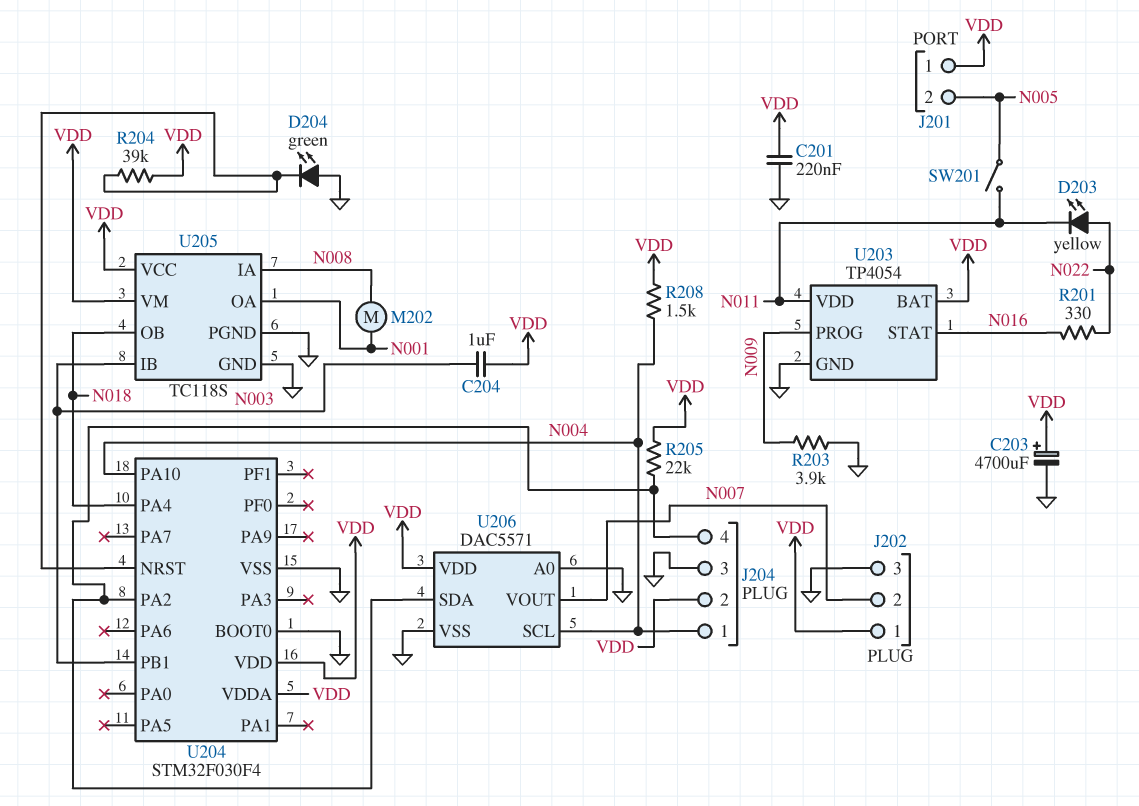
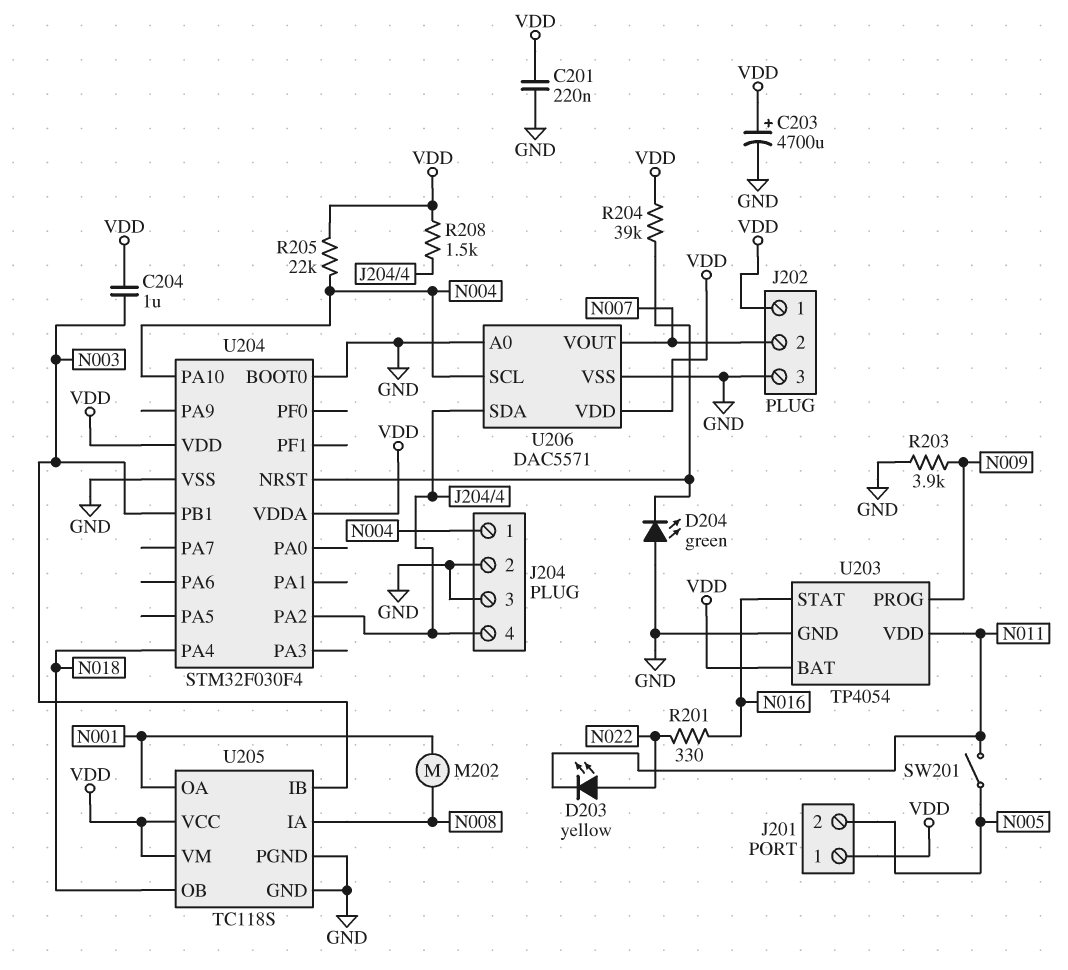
J204 pin 2: VDD -> GND
R205: 22k (J204/4, VDD) -> 22k (N004, VDD)
R208: 1.5k (N004, VDD) -> 1.5k (J204/4, VDD)

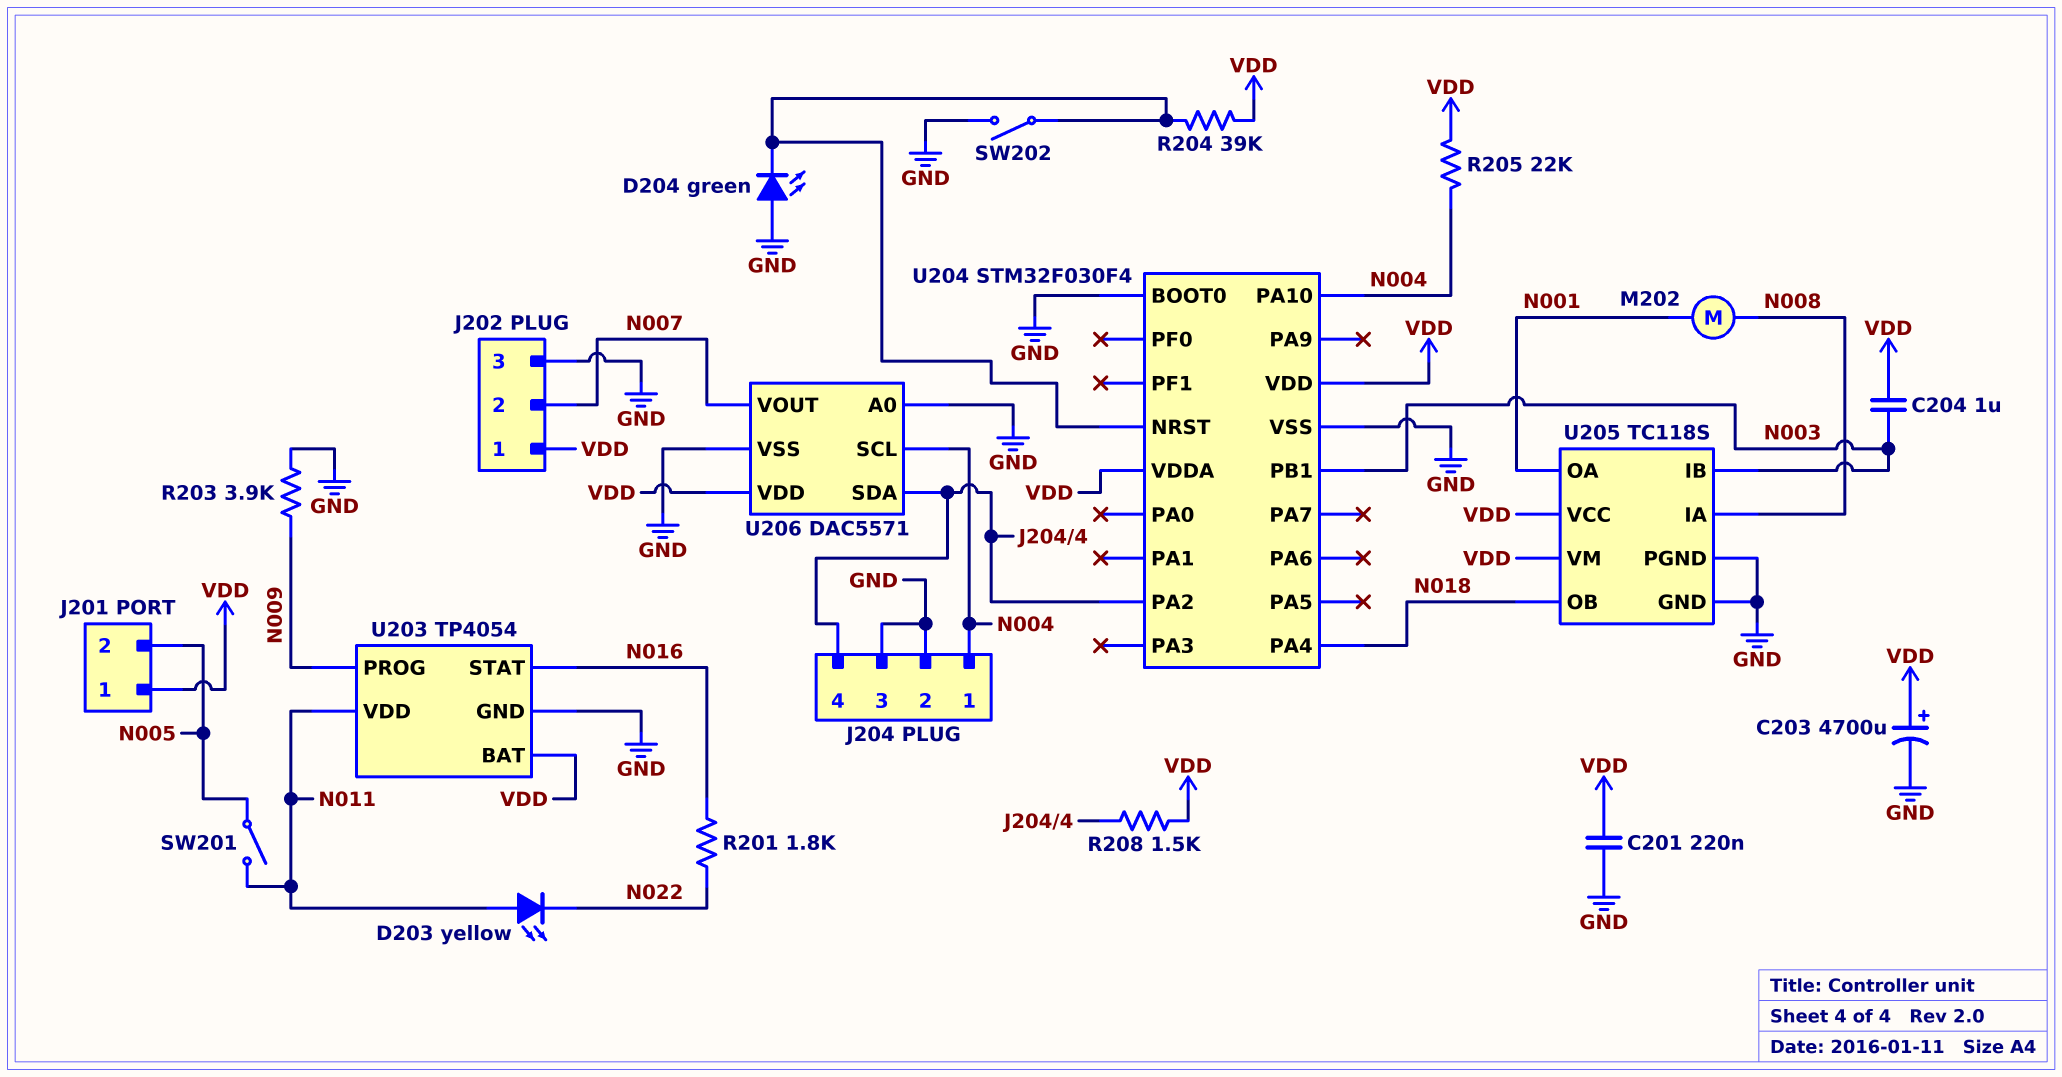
D203: LED yellow (A N022, K N011) -> LED yellow (A N011, K N022)
R201: 330 (N016, N022) -> 1.8k (N016, N022)
SW202: none -> switch (GND, U204/NRST)

